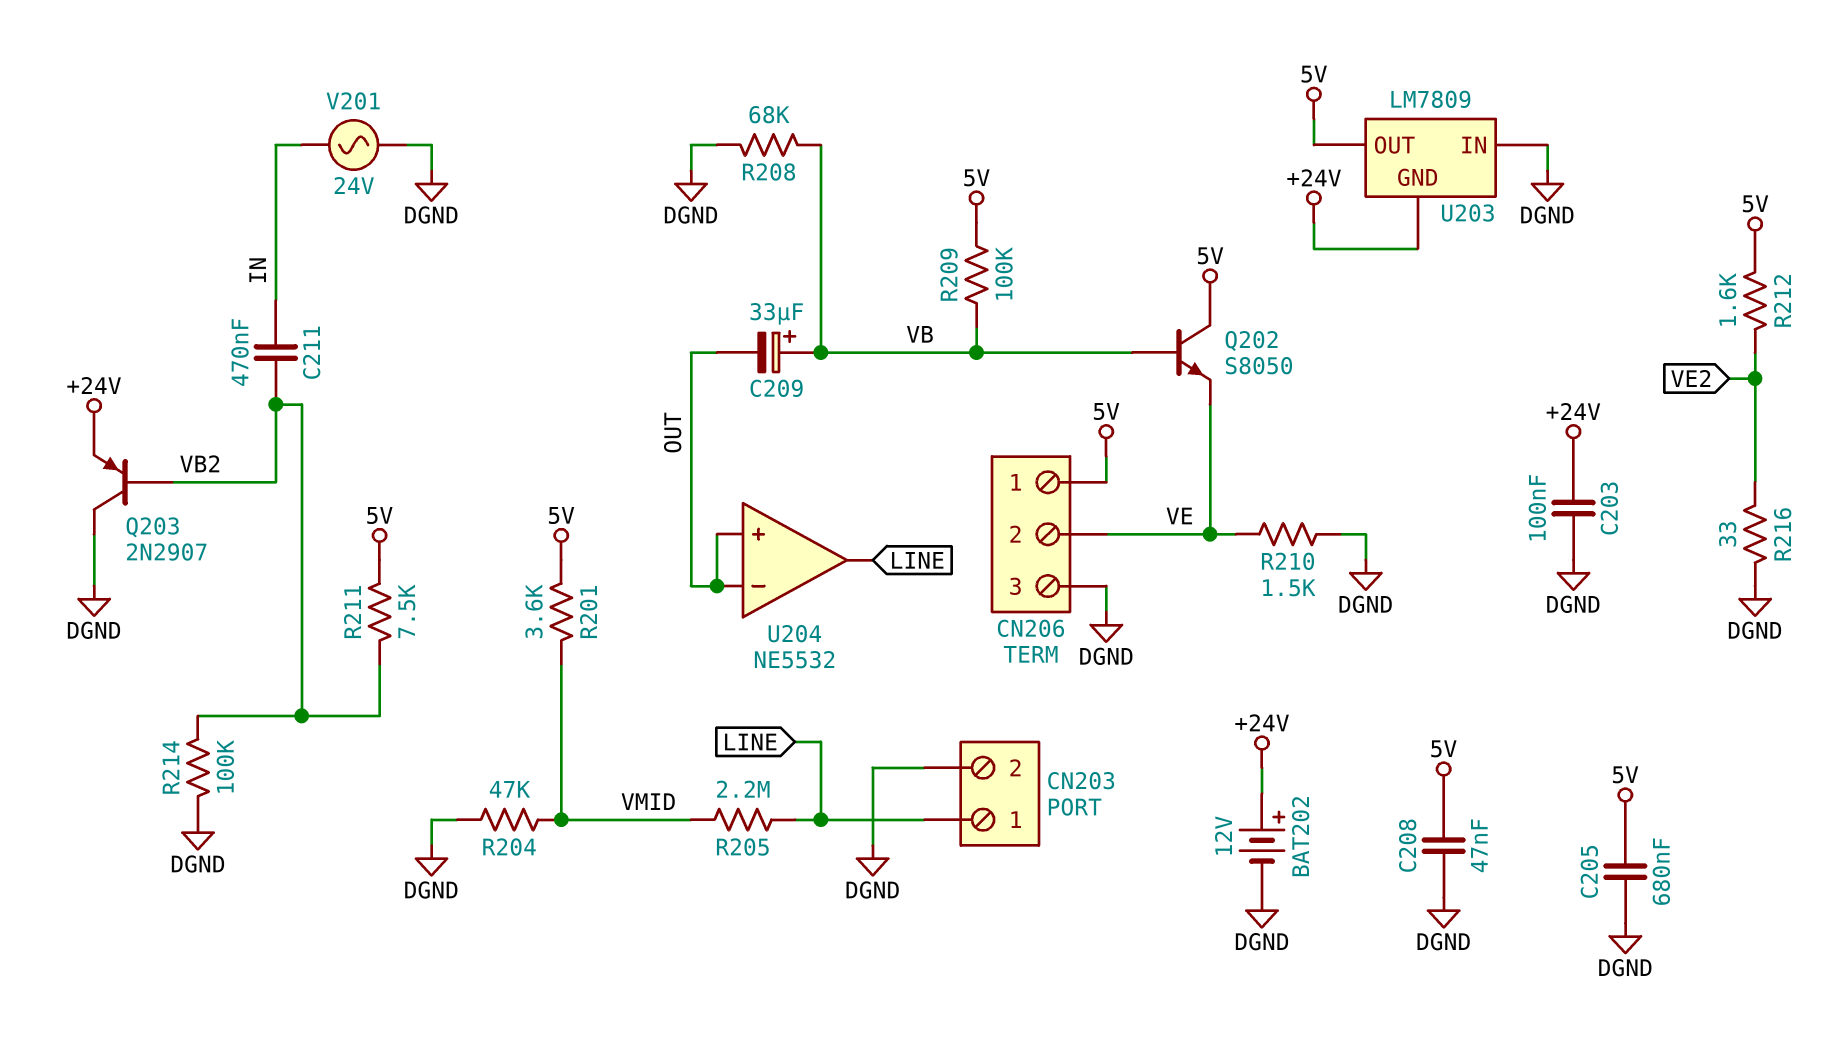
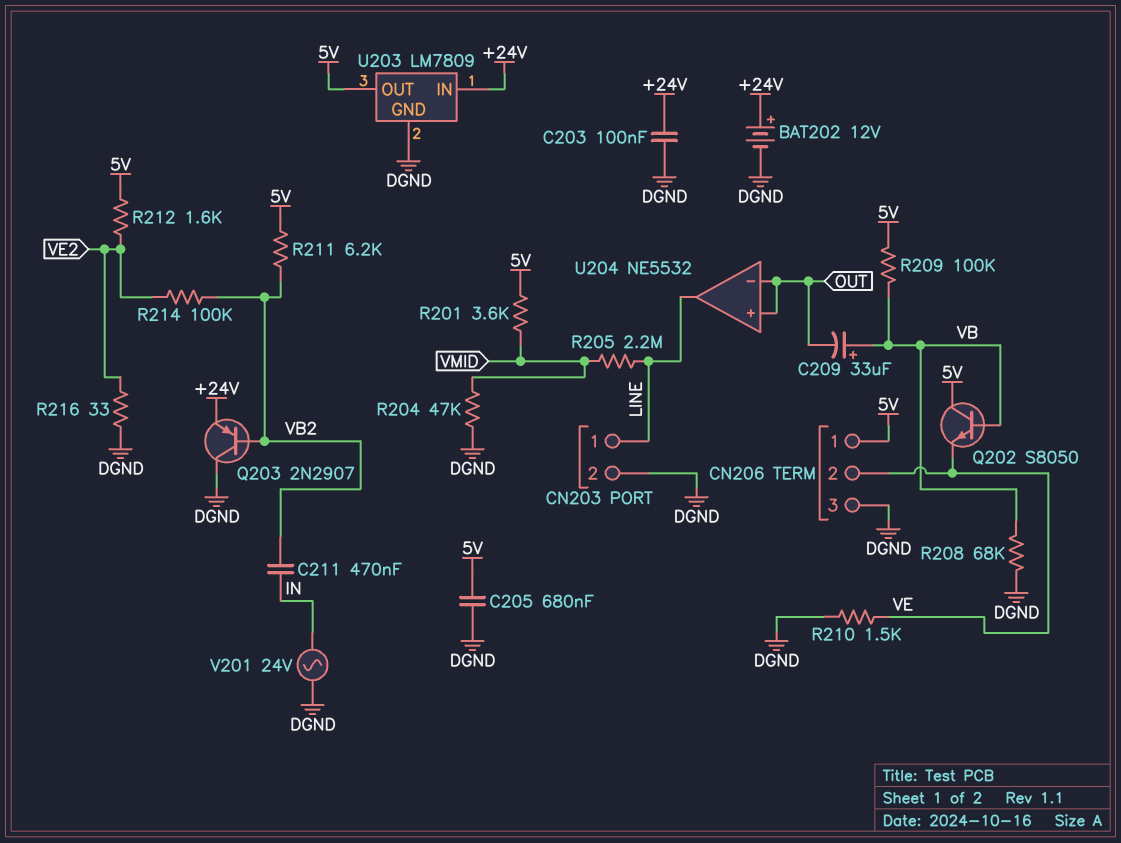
C208: 47nF (5V, DGND) -> none
R211: 7.5k (5V, VB2) -> 6.2k (5V, VB2)
R214: 100k (DGND, VB2) -> 100k (VB2, VE2)
U203 pin GND: +24V -> DGND
U203 pin IN: DGND -> +24V

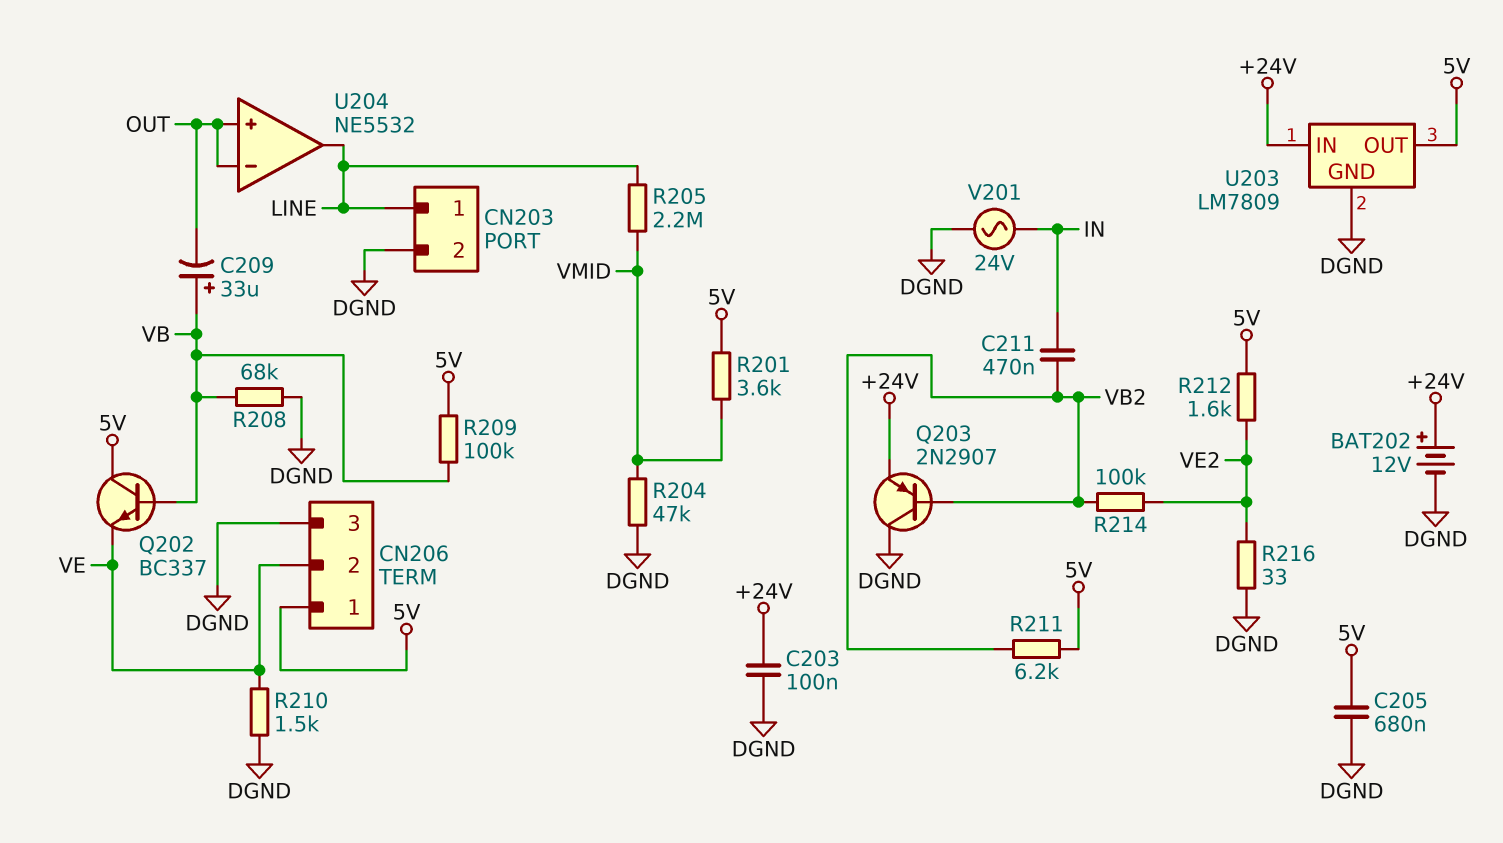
Q202: NPN S8050 (B VB, C 5V, E VE) -> NPN BC337 (B VB, C 5V, E VE)

